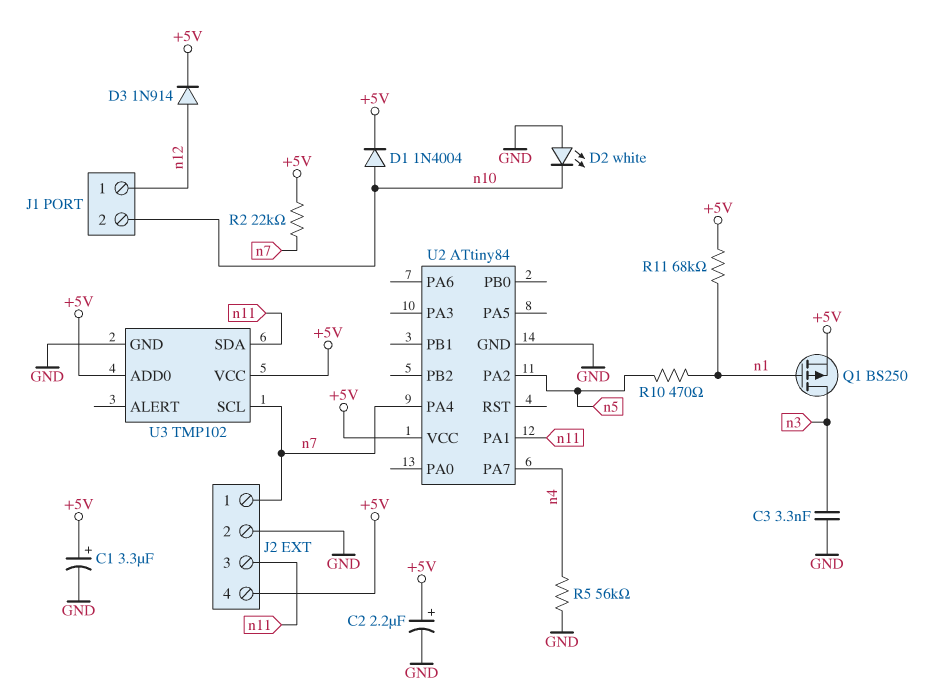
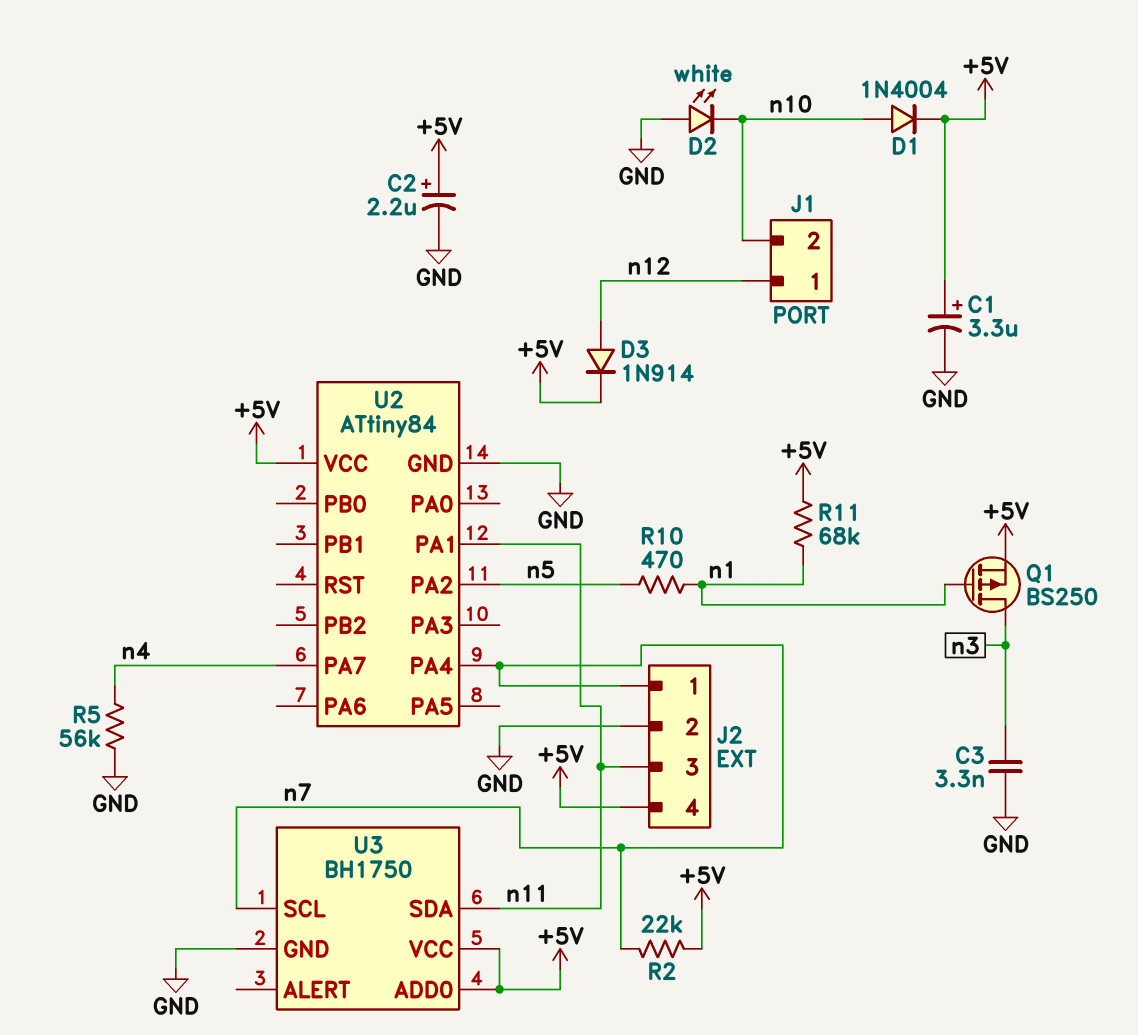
U3: TMP102 -> BH1750

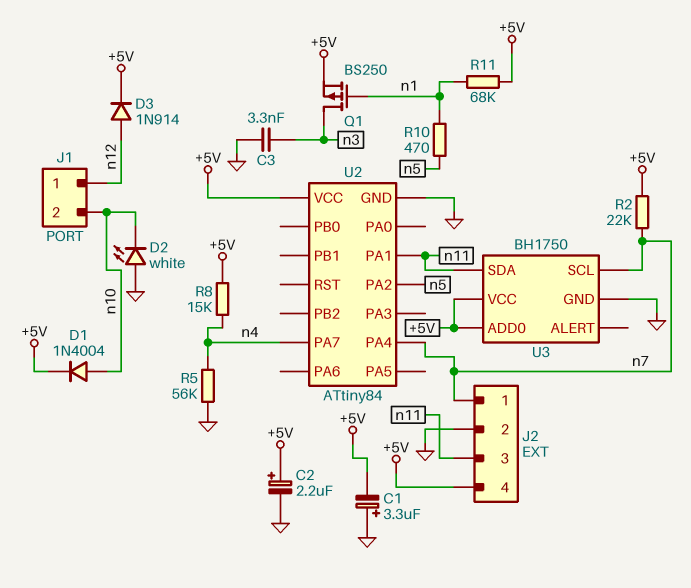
C1: 3.3uF (plus +5V, minus GND) -> 3.3uF (plus GND, minus +5V)
R8: none -> 15k (+5V, n4)

